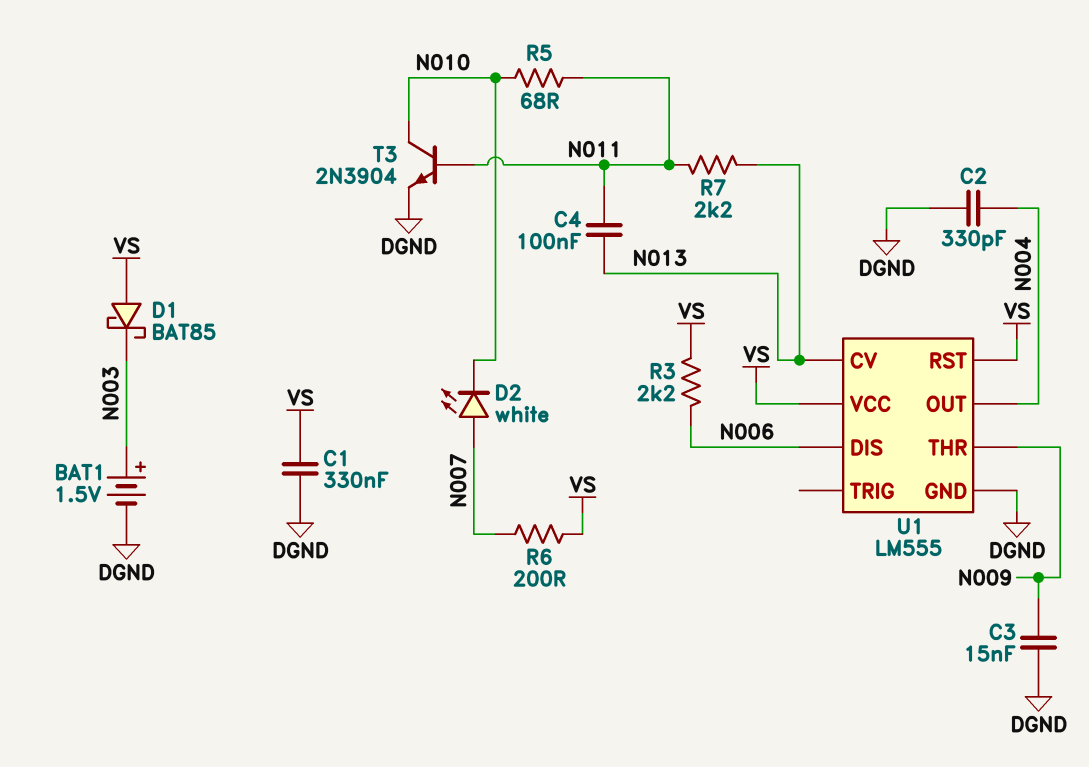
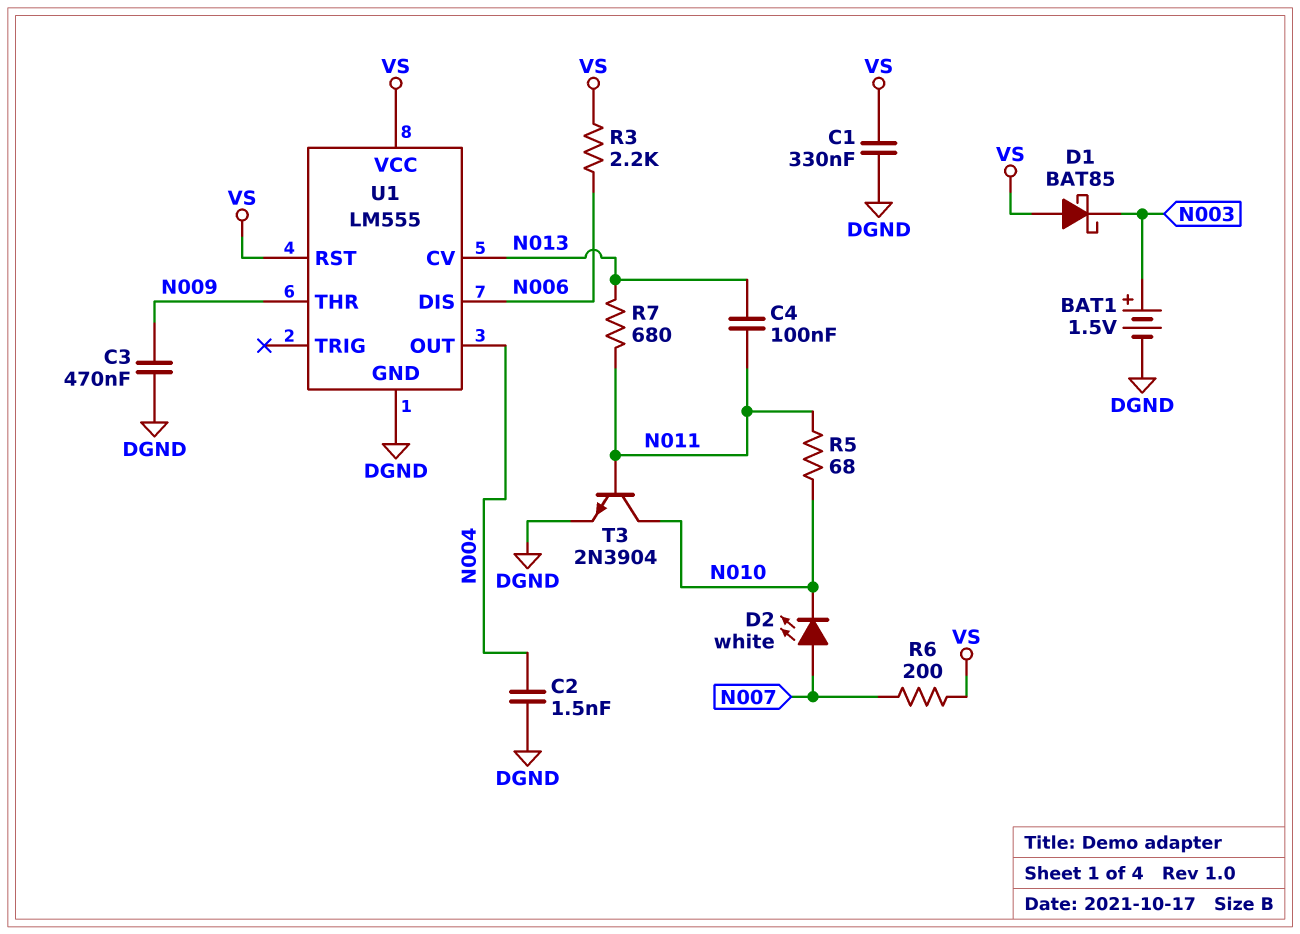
C2: 330pF (DGND, N004) -> 1.5nF (DGND, N004)
C3: 15nF (DGND, N009) -> 470nF (DGND, N009)
R7: 2.2k (N011, N013) -> 680 (N011, N013)

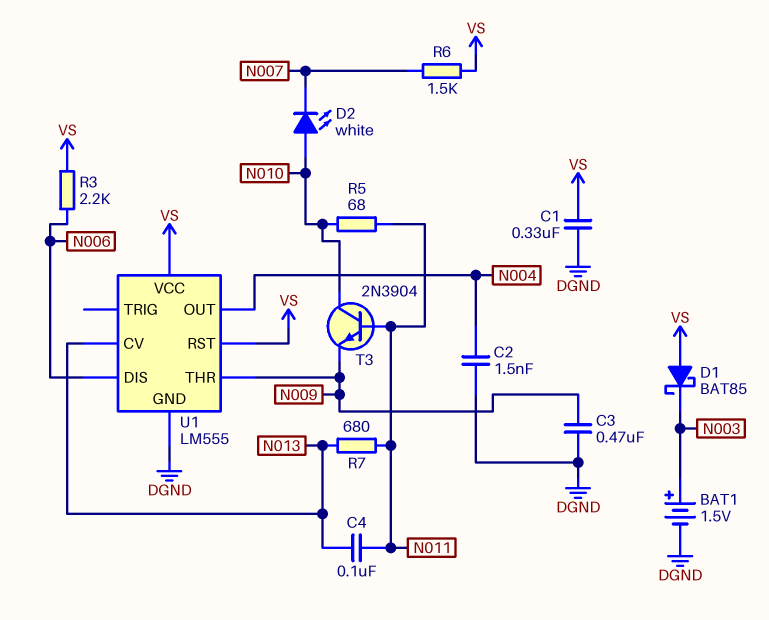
D2: LED white (A N007, K N010) -> LED white (A N010, K N007)
R6: 200 (N007, VS) -> 1.5k (N007, VS)
T3: NPN 2N3904 (B N011, C N010, E DGND) -> NPN 2N3904 (B N011, C N010, E N009)

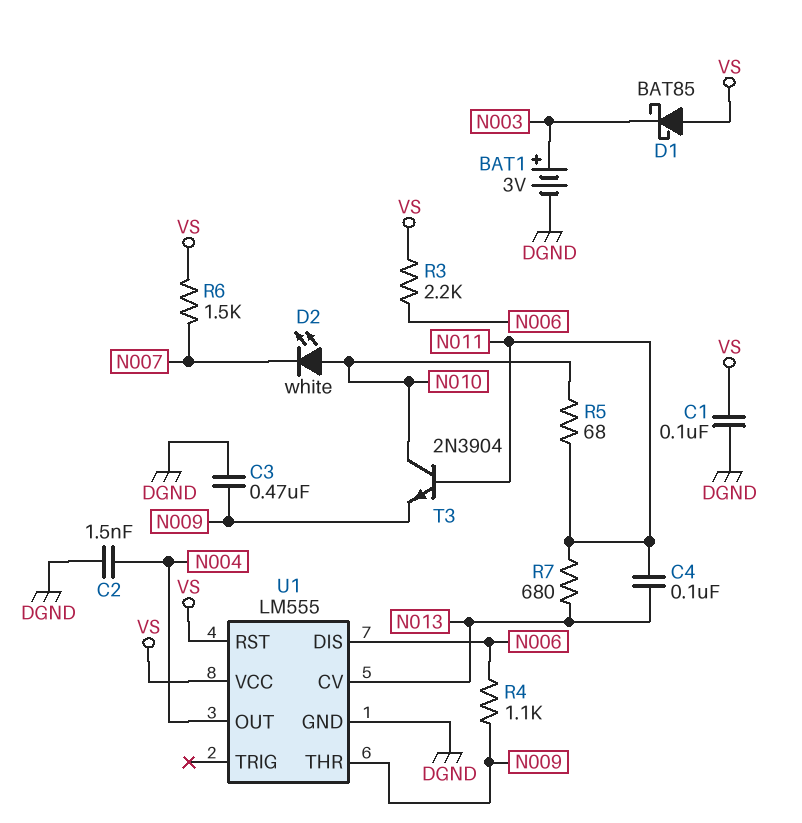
BAT1: 1.5V (plus N003, minus DGND) -> 3V (plus N003, minus DGND)
C1: 330nF (DGND, VS) -> 100nF (DGND, VS)
R4: none -> 1.1k (N006, N009)

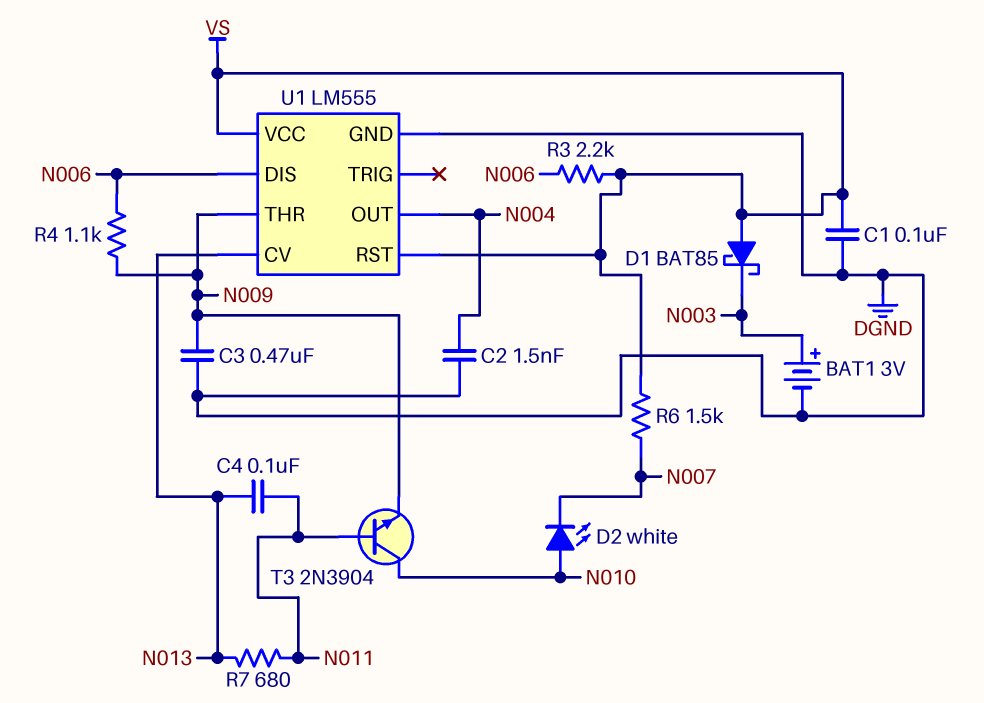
R5: 68 (N010, N011) -> none

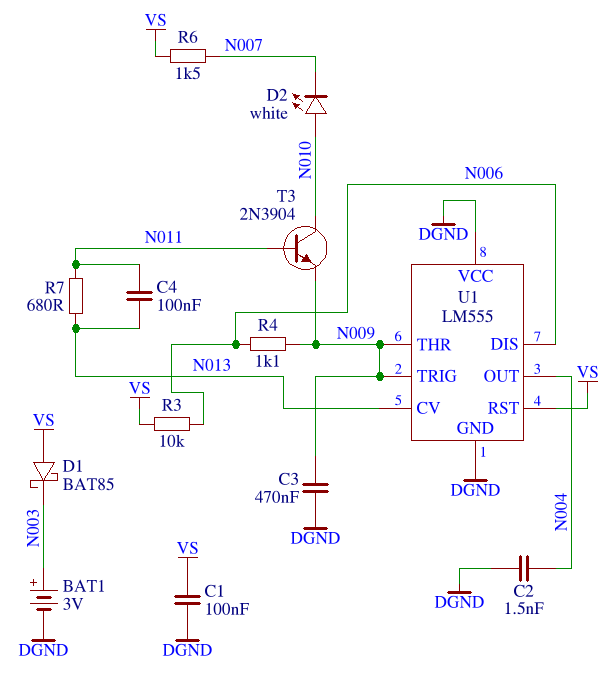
R3: 2.2k (N006, VS) -> 10k (N006, VS)
U1 pin TRIG: none -> N009
U1 pin VCC: VS -> DGND

